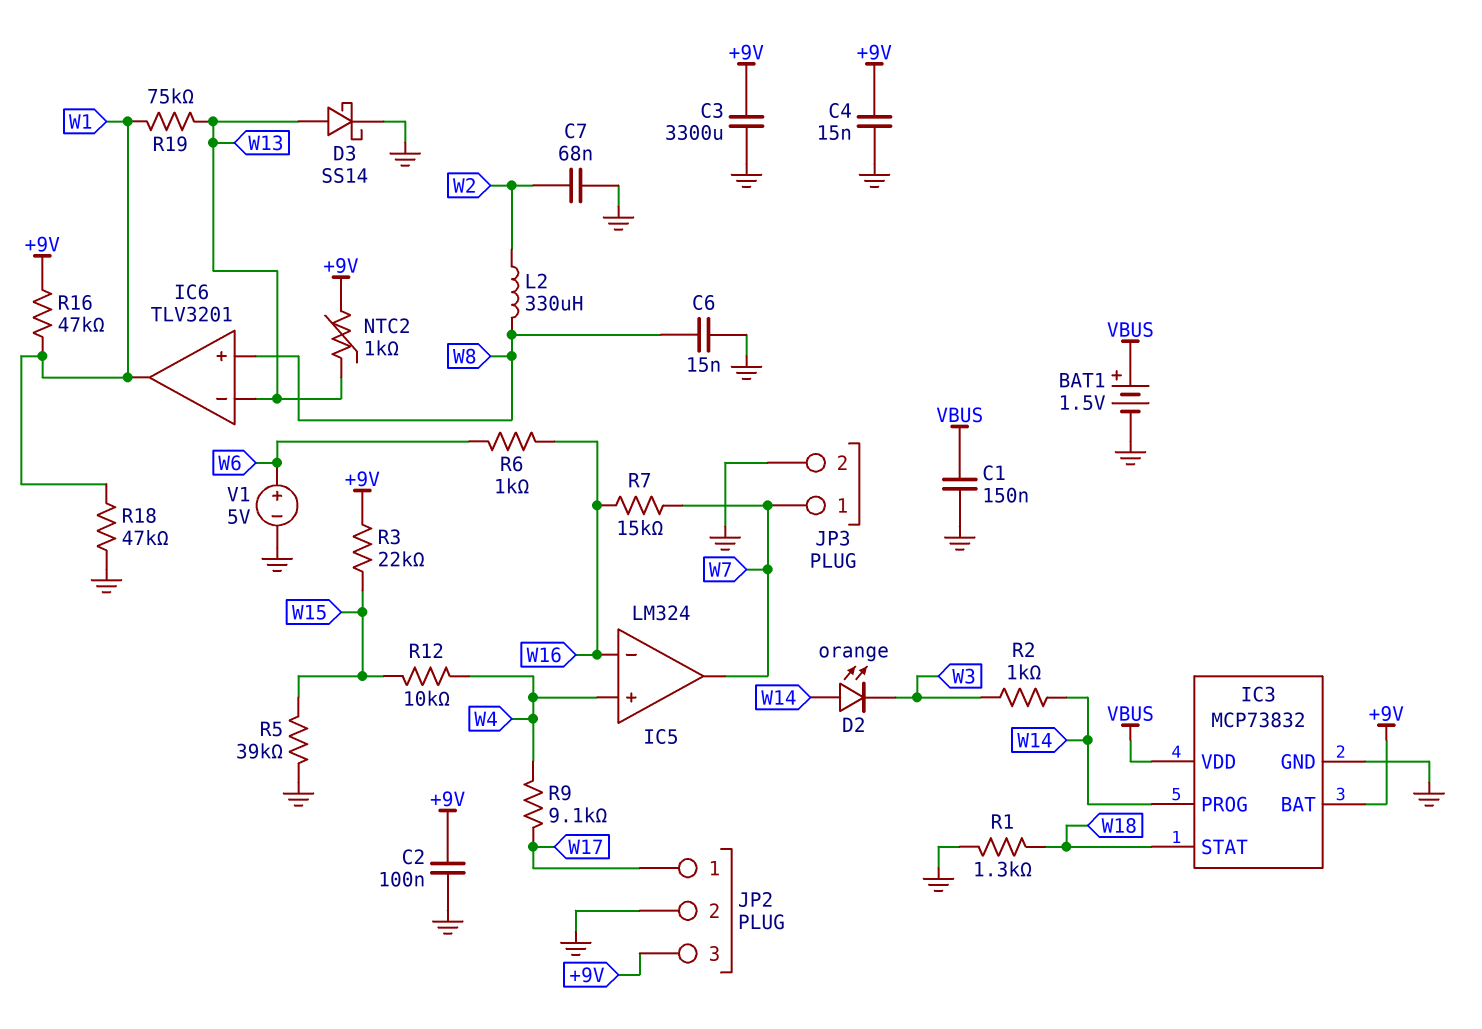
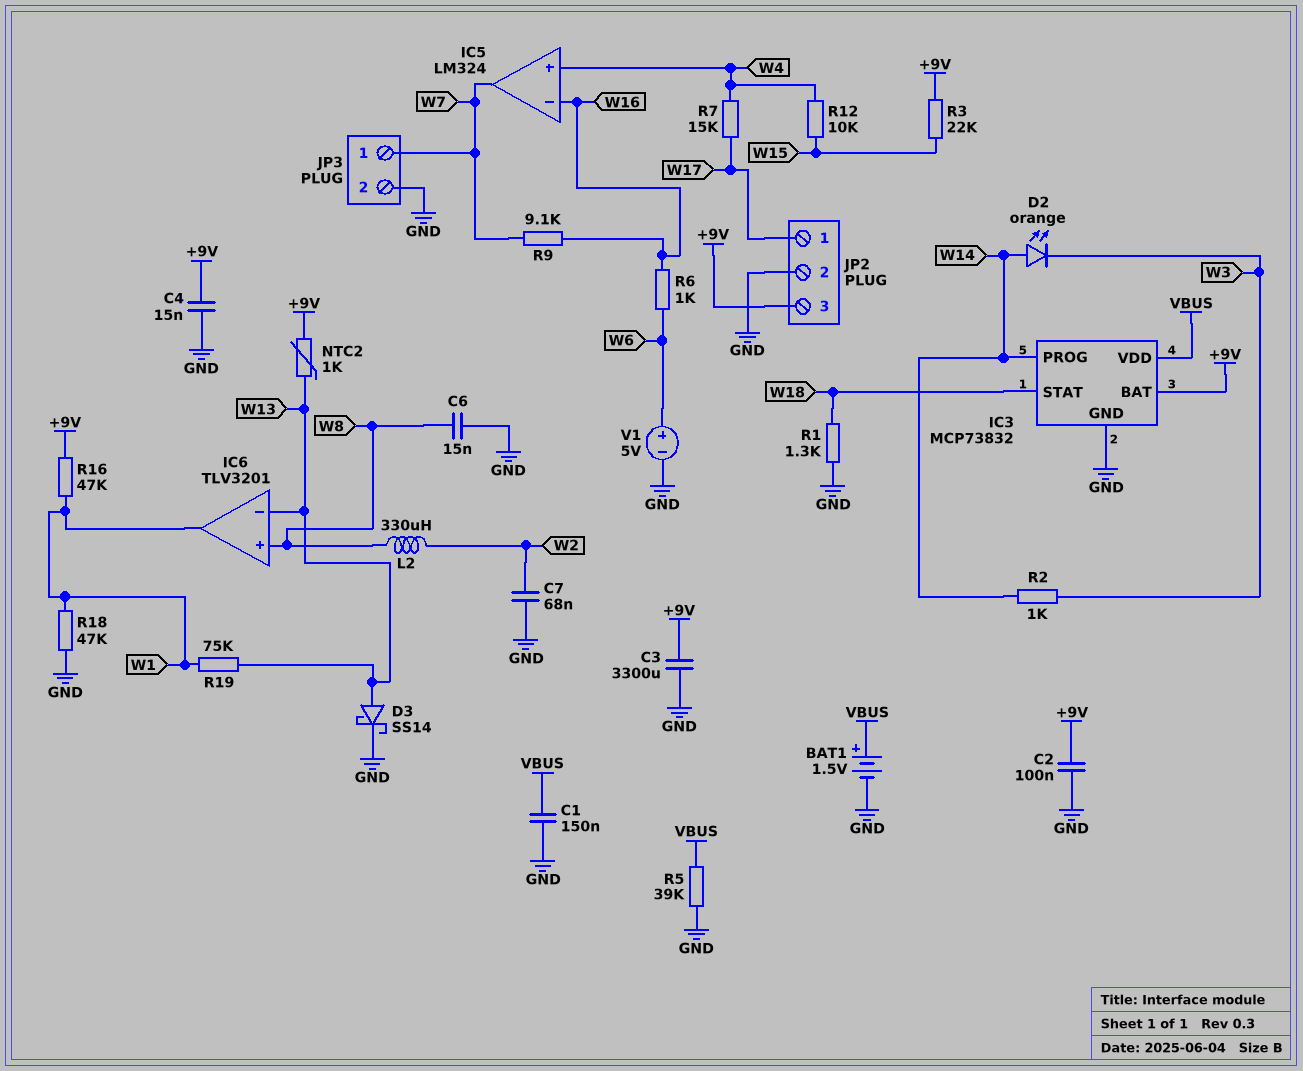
R5: 39k (GND, W15) -> 39k (GND, VBUS)
R7: 15k (W7, W16) -> 15k (W4, W17)
R9: 9.1k (W4, W17) -> 9.1k (W7, W16)

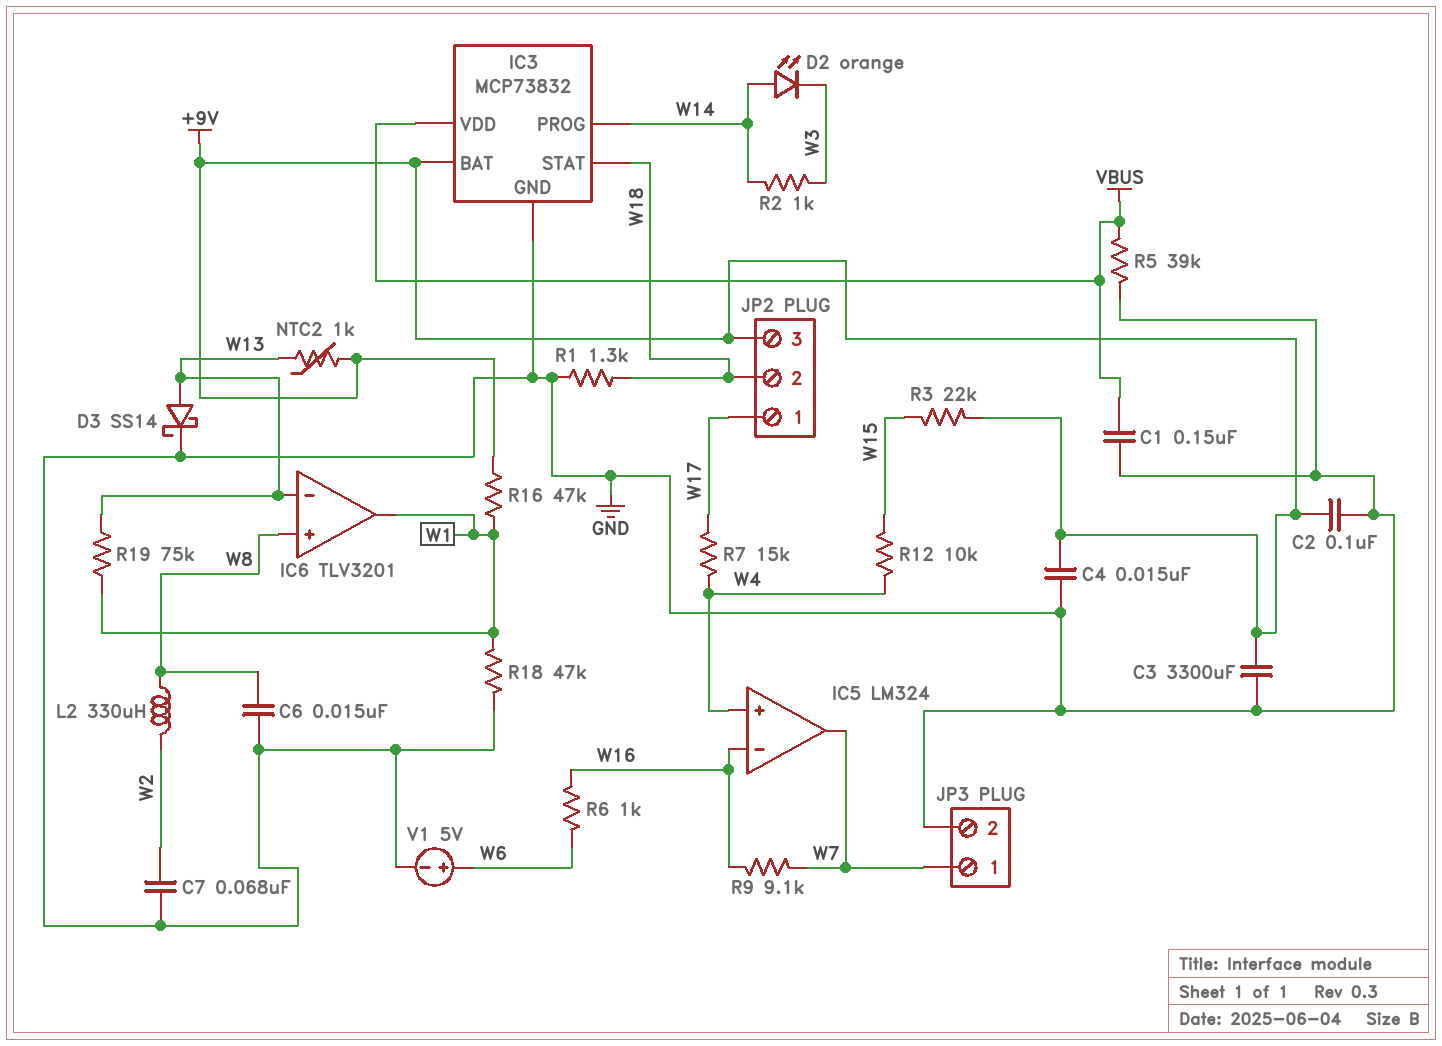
BAT1: 1.5V (plus VBUS, minus GND) -> none
JP2 pin 2: GND -> W18

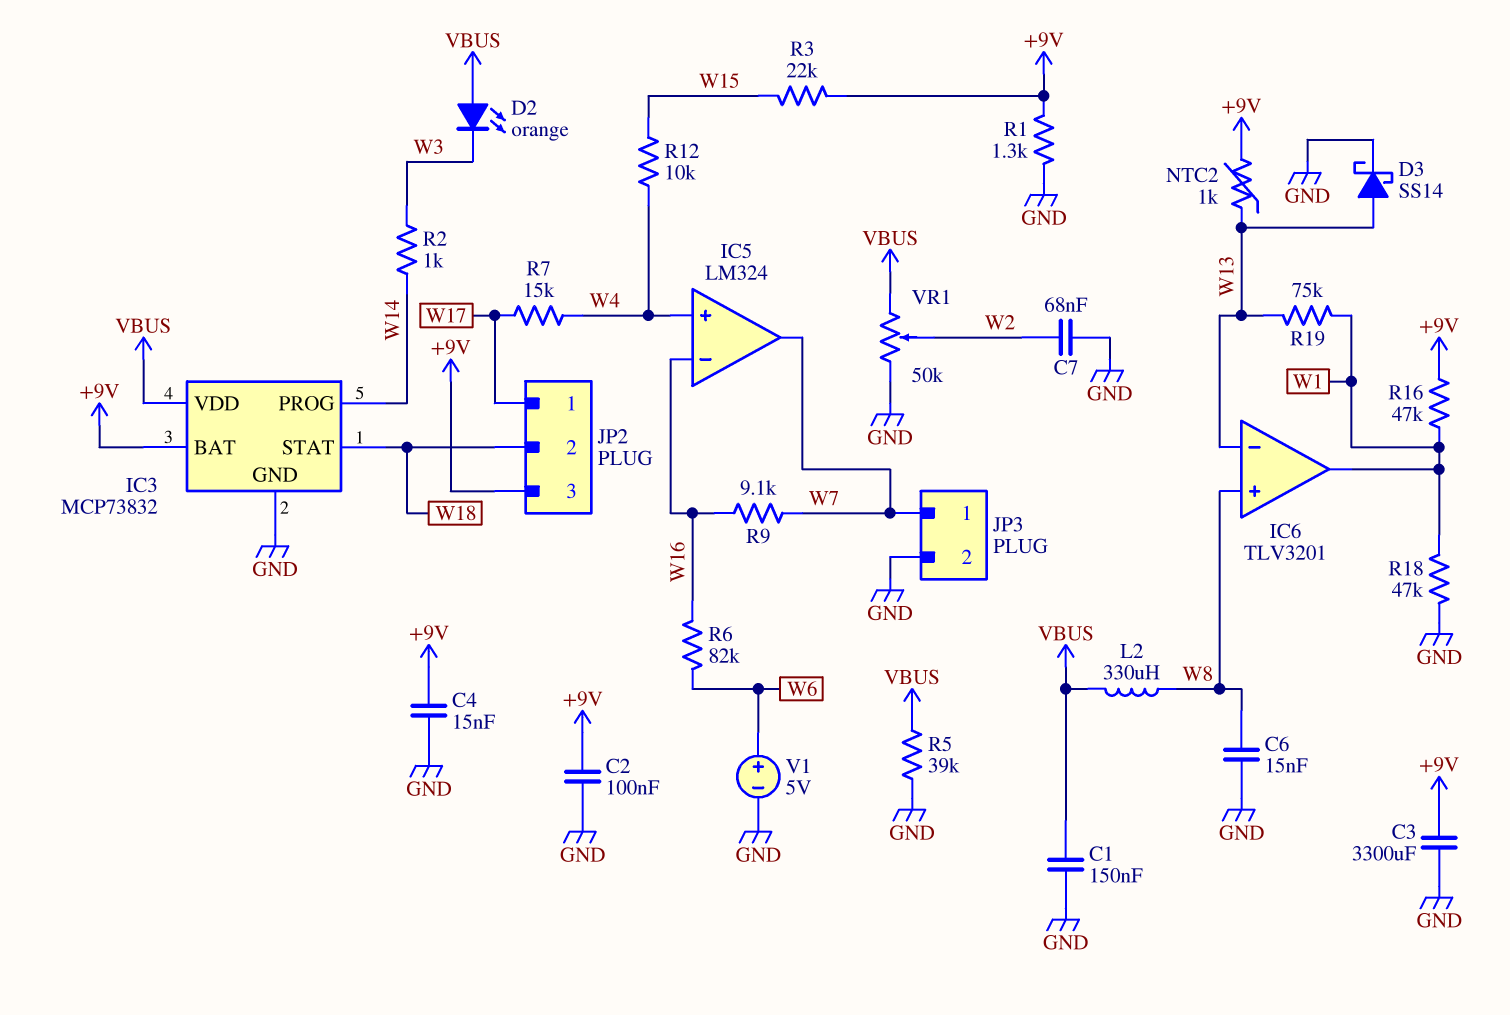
D2: LED orange (A W14, K W3) -> LED orange (A VBUS, K W3)
L2: 330uH (W2, W8) -> 330uH (VBUS, W8)
R1: 1.3k (GND, W18) -> 1.3k (+9V, GND)
R6: 1k (W6, W16) -> 82k (W6, W16)
VR1: none -> 50k (GND, VBUS, wiper W2)

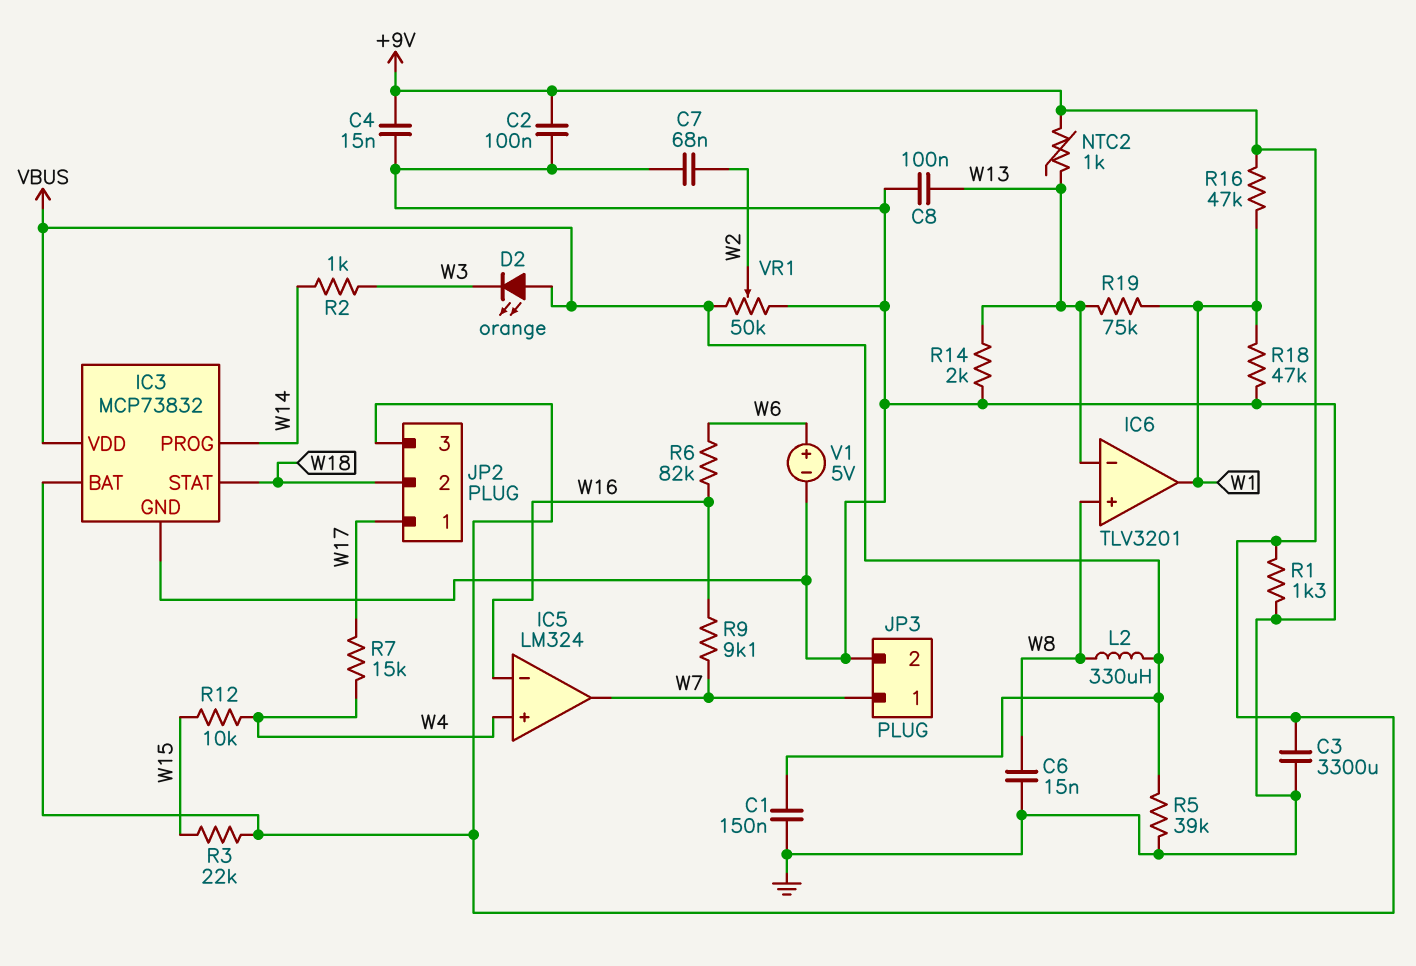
C8: none -> 100nF (GND, W13)
D3: schottky SS14 (A W13, K GND) -> none
R14: none -> 2k (GND, W13)

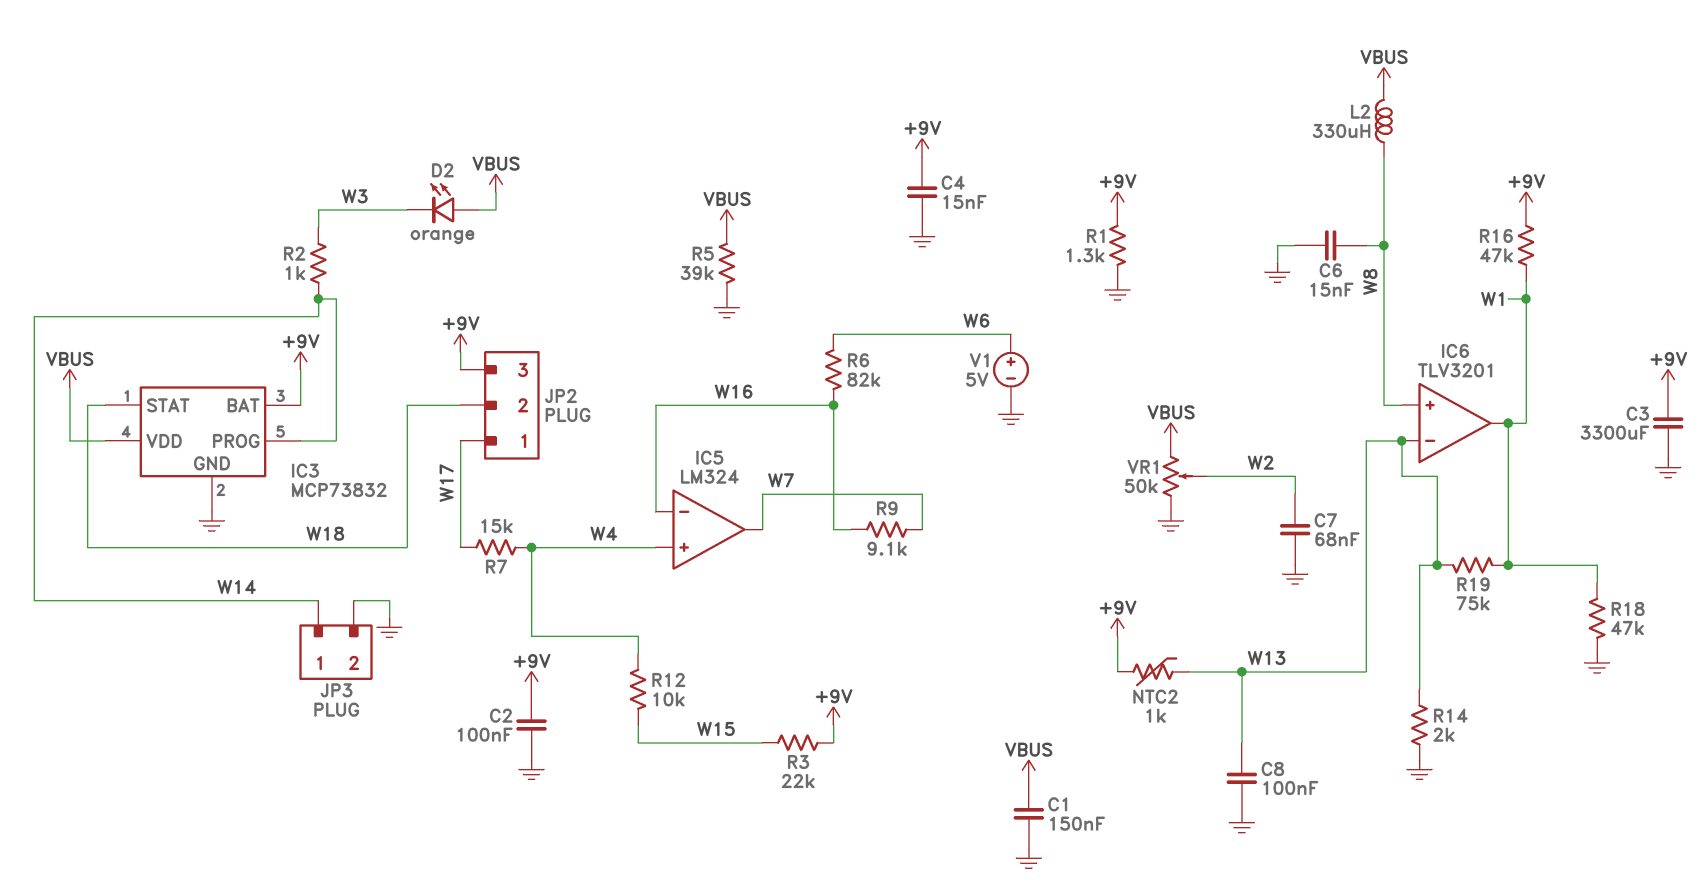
JP3 pin 1: W7 -> W14

